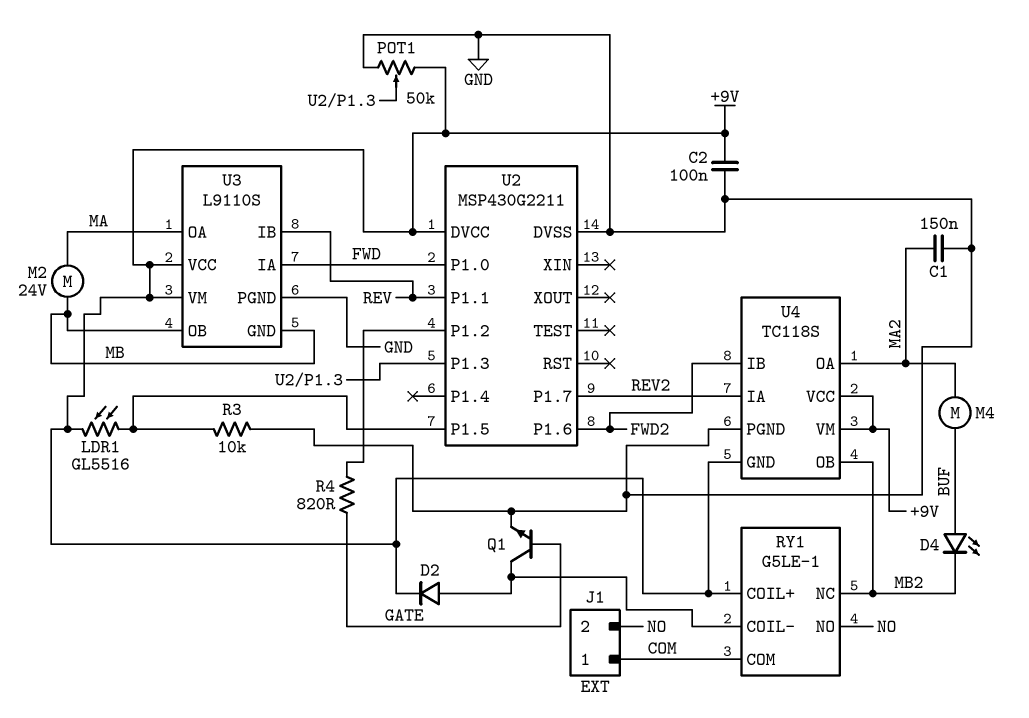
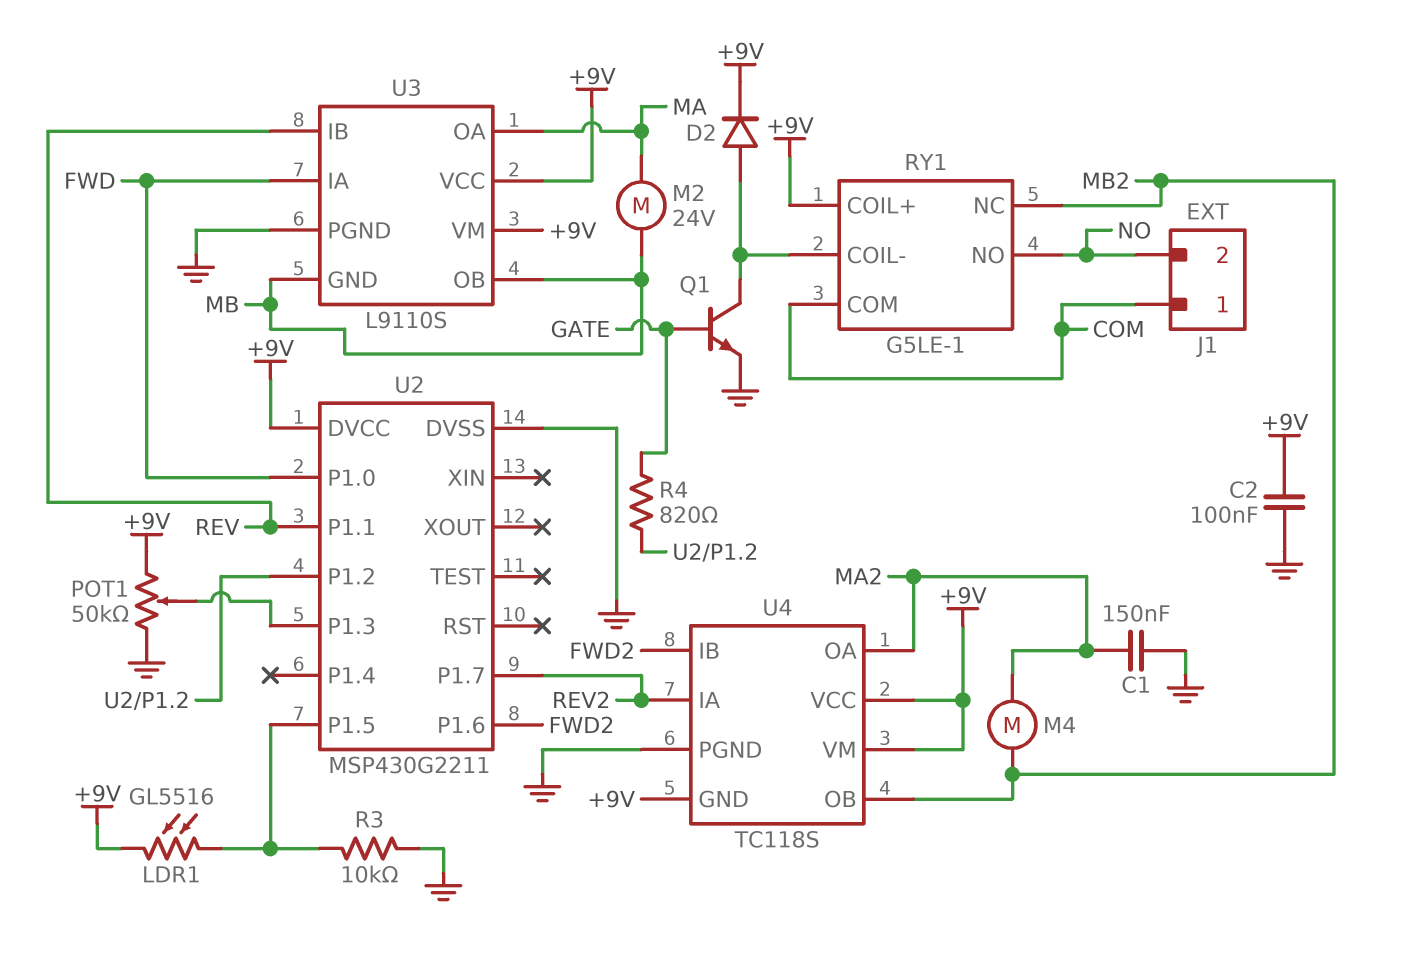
D4: LED (A BUF, K MB2) -> none
M4: motor (BUF, MA2) -> motor (MA2, MB2)

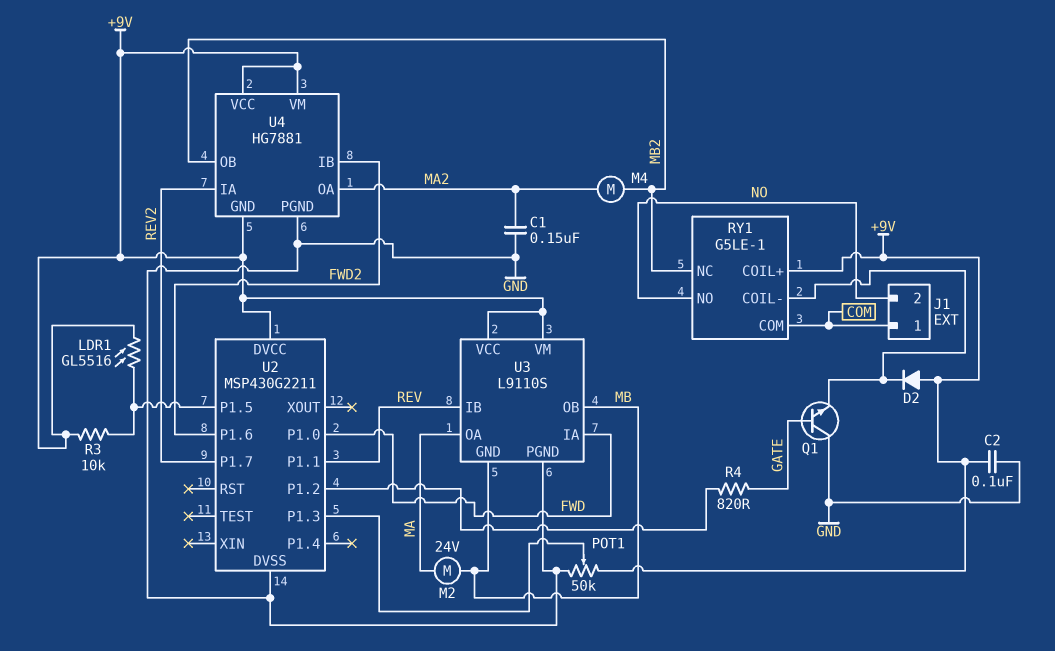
D2: diode (A RY1/COIL-, K +9V) -> diode (A +9V, K RY1/COIL-)
Q1: NPN (B GATE, C RY1/COIL-, E GND) -> NPN (B GATE, C GND, E RY1/COIL-)
R3: 10k (GND, U2/P1.5) -> 10k (+9V, U2/P1.5)
U4: TC118S -> HG7881

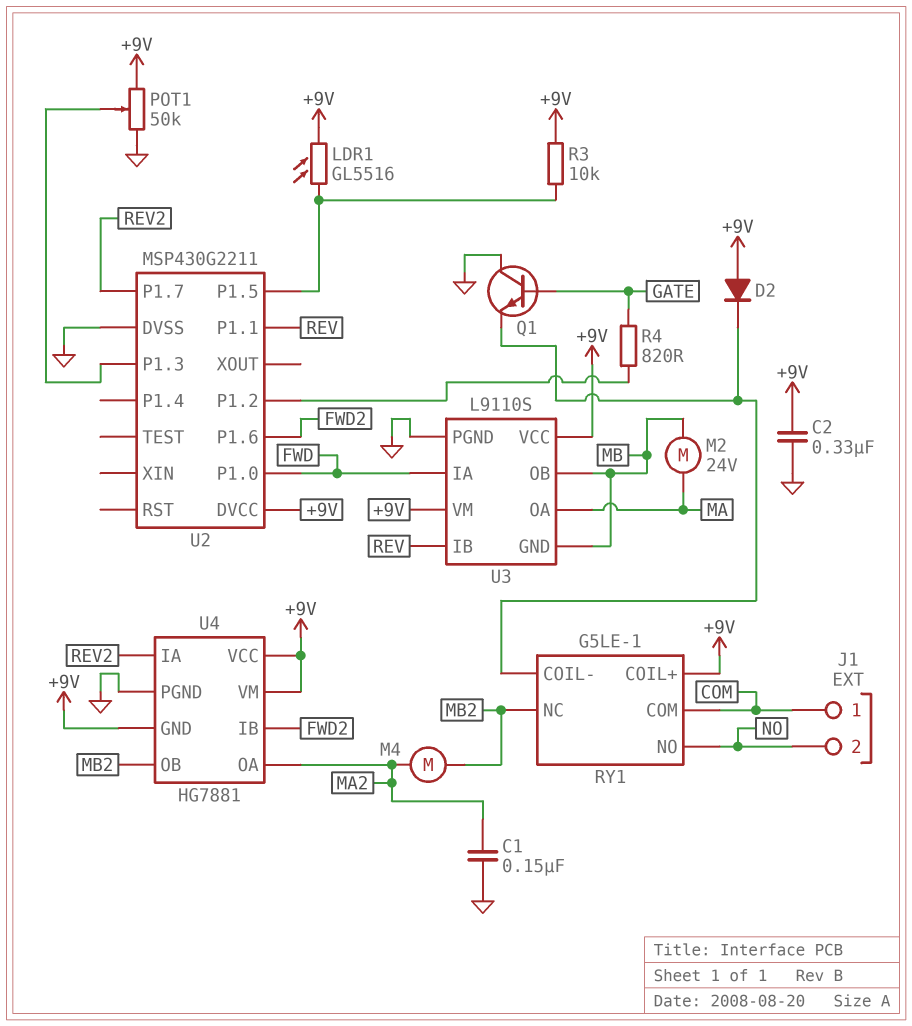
C2: 100nF (+9V, GND) -> 330nF (+9V, GND)

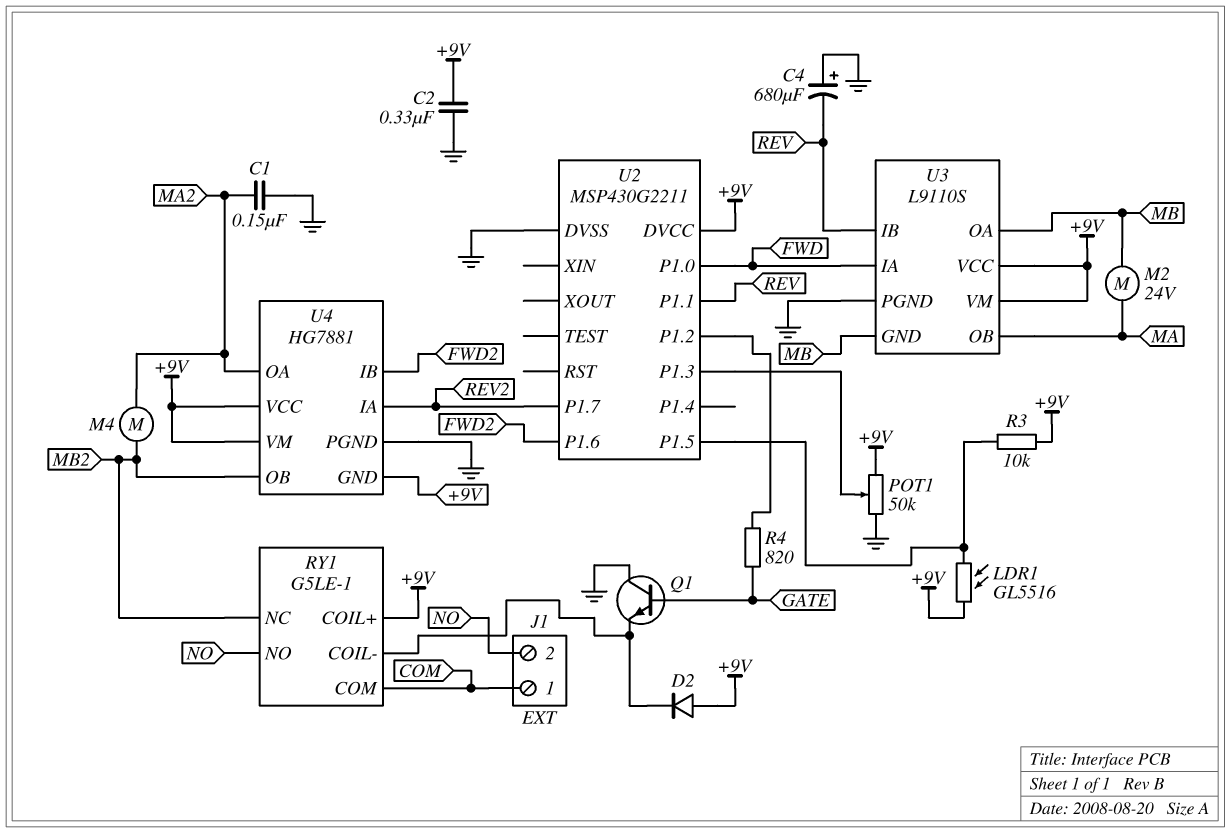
C4: none -> 680uF (plus GND, minus REV)
U3 pin OA: MA -> MB
U3 pin OB: MB -> MA

